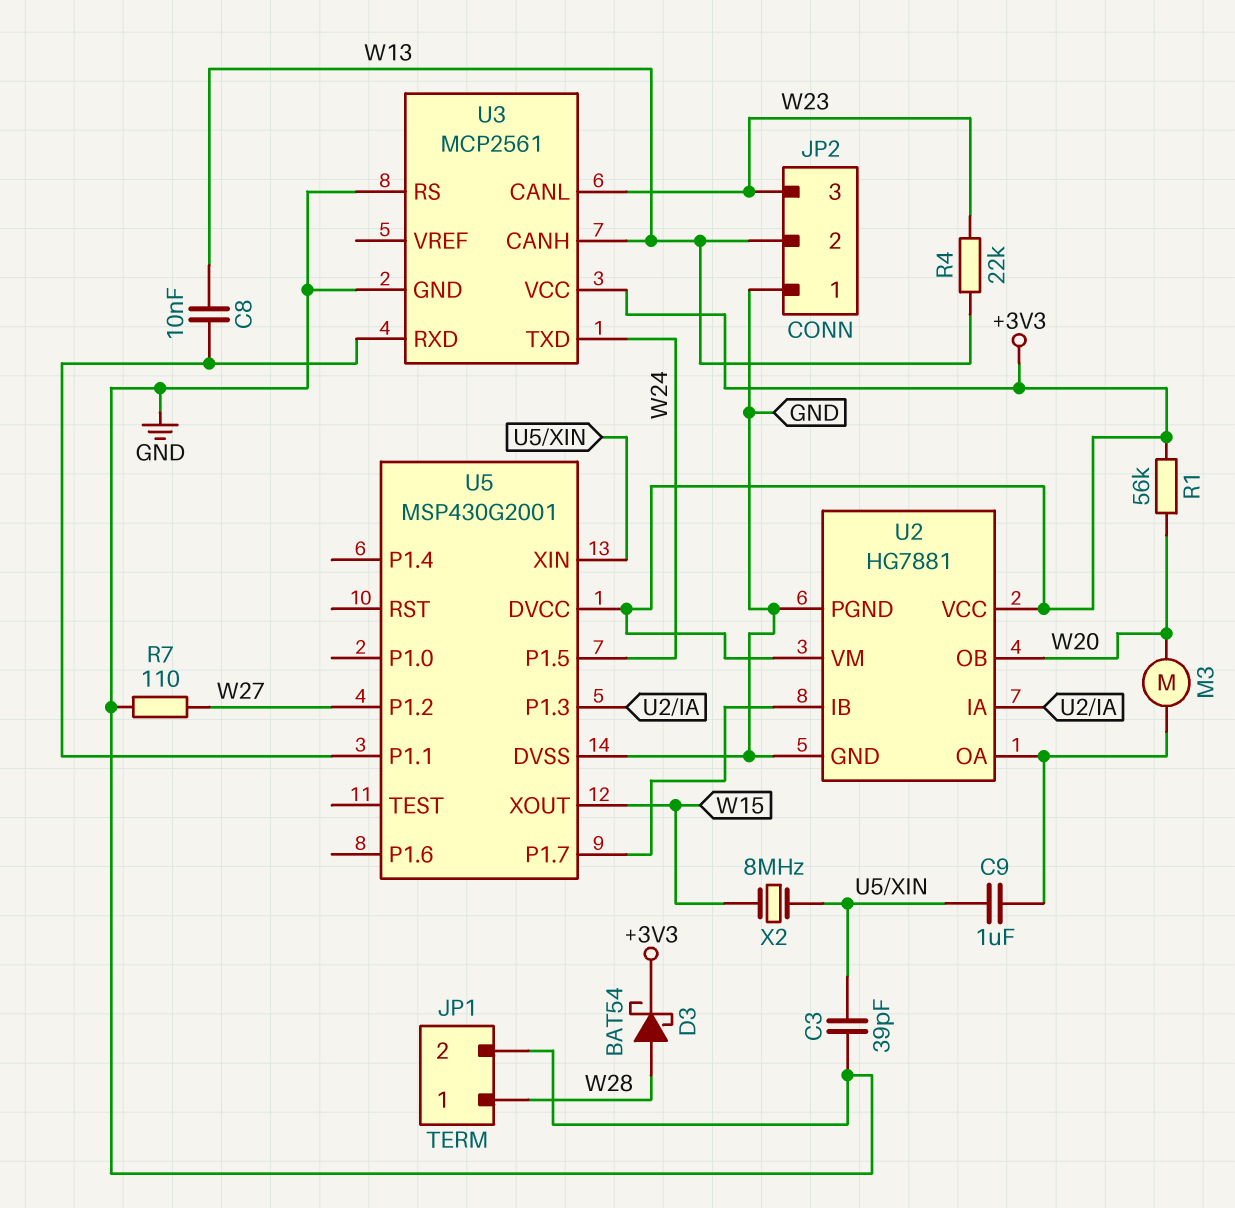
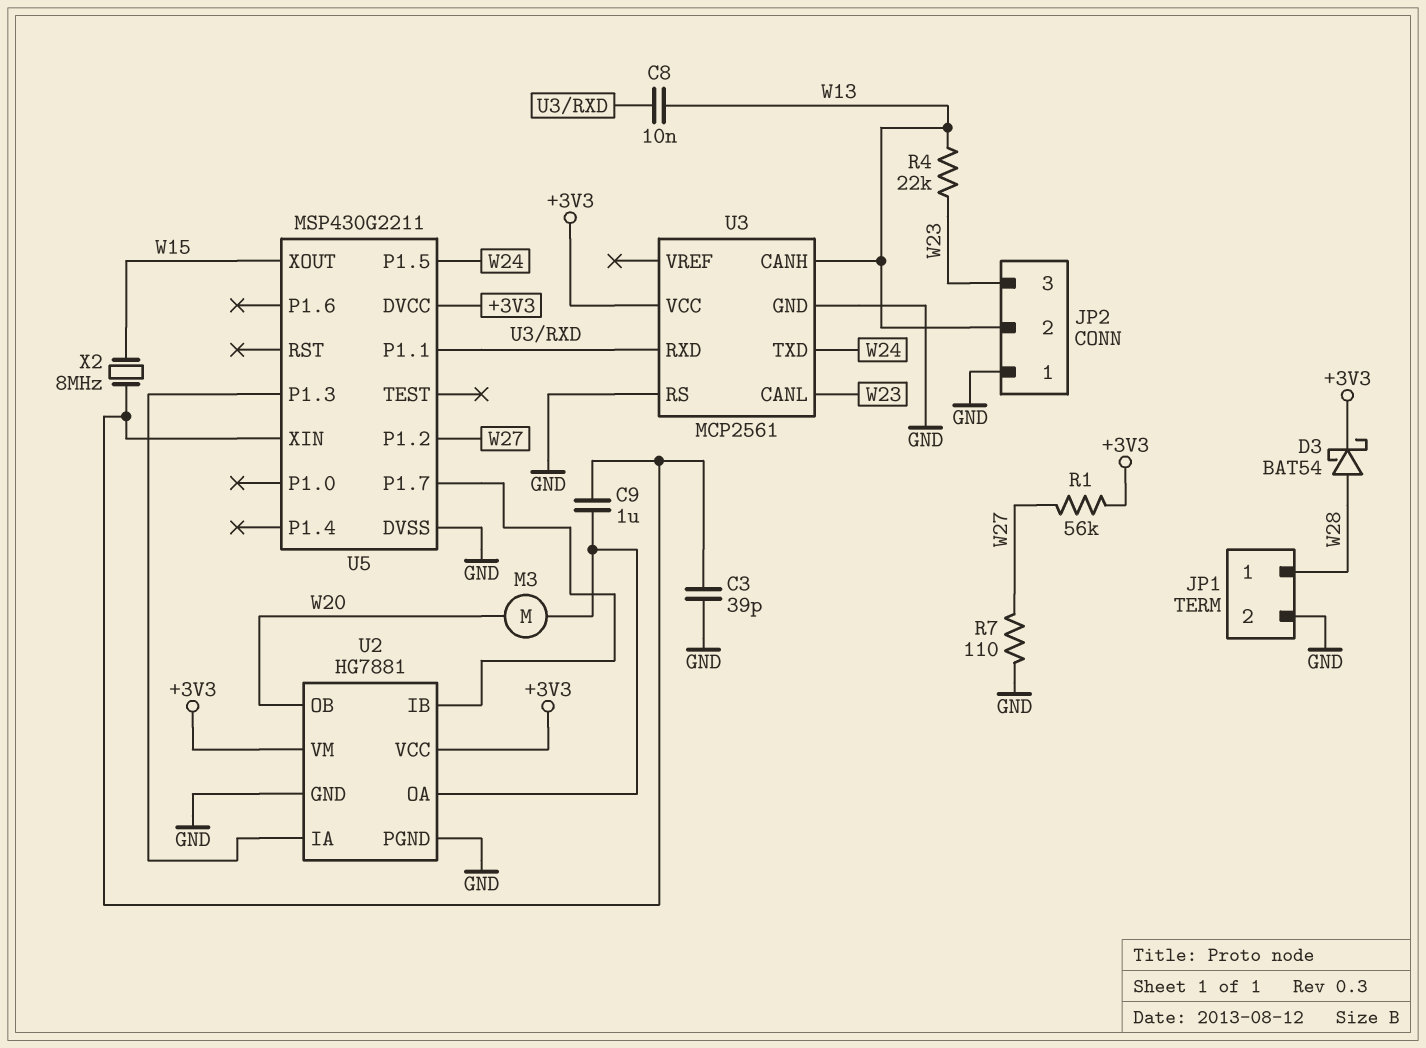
R1: 56k (+3V3, W20) -> 56k (+3V3, W27)
U5: MSP430G2001 -> MSP430G2211

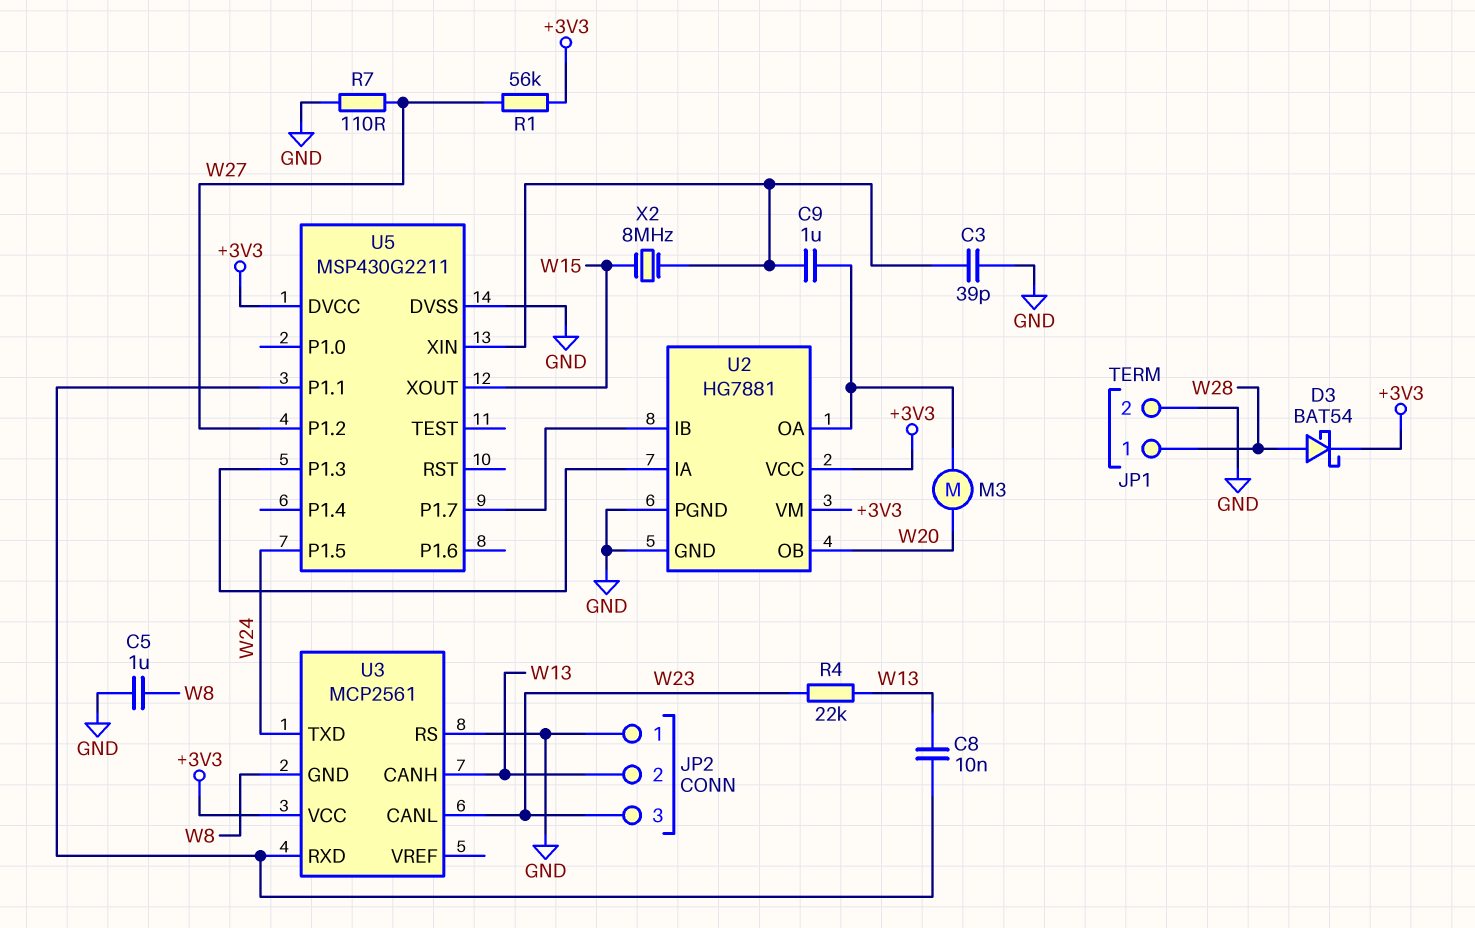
C5: none -> 1uF (GND, W8)
U3 pin GND: GND -> W8

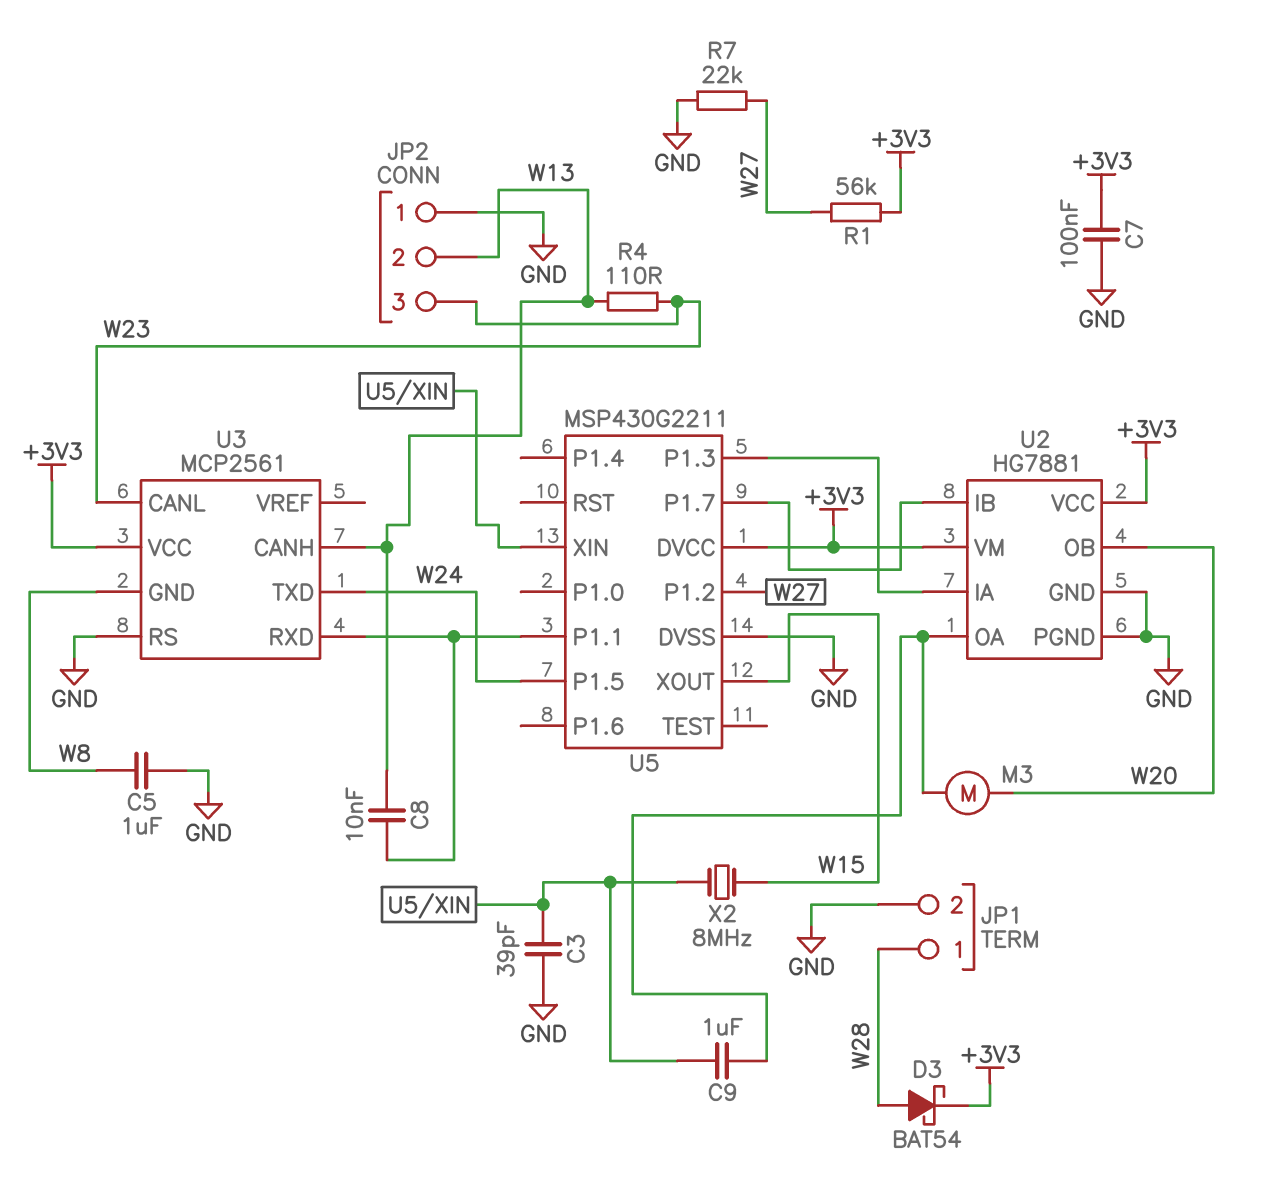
C7: none -> 100nF (+3V3, GND)
R4: 22k (W13, W23) -> 110 (W13, W23)
R7: 110 (GND, W27) -> 22k (GND, W27)

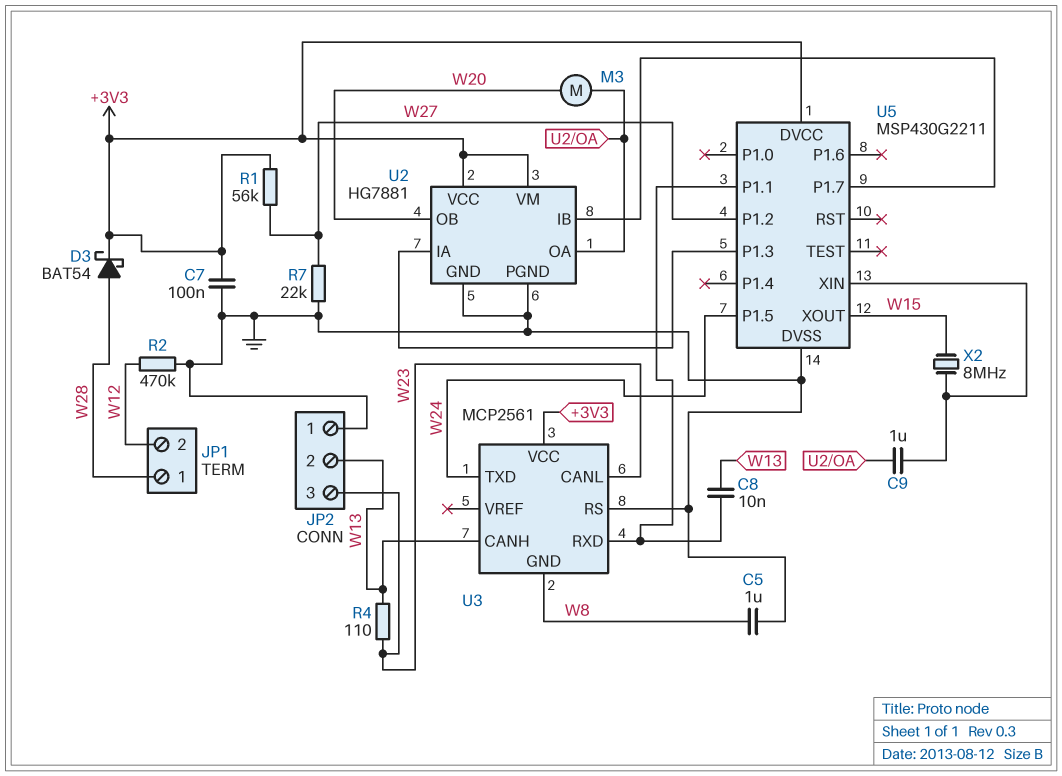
C3: 39pF (GND, U5/XIN) -> none
JP1 pin 2: GND -> W12
R2: none -> 470k (GND, W12)

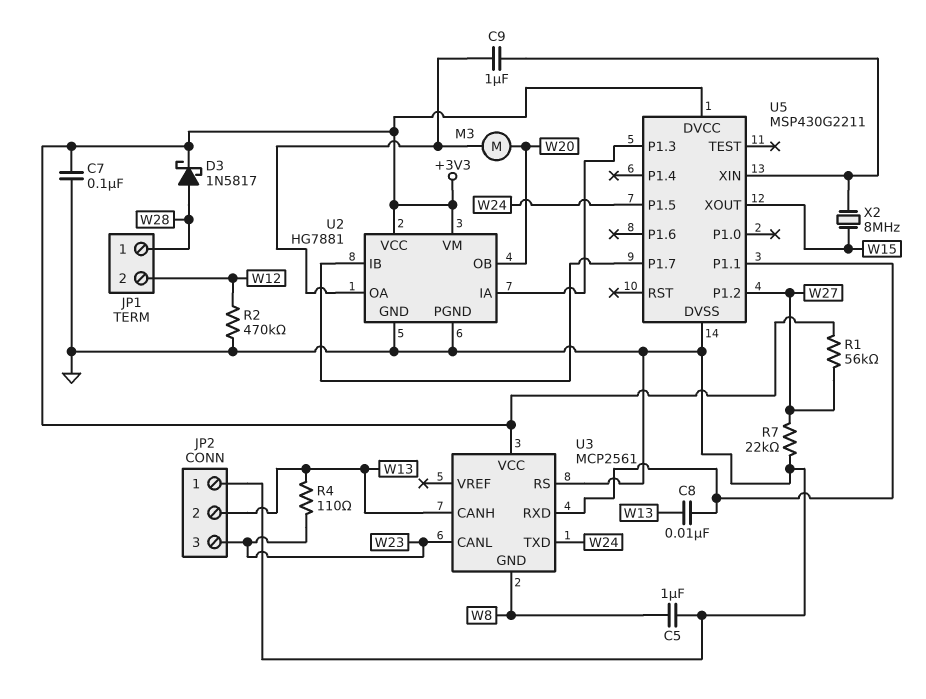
D3: schottky BAT54 (A W28, K +3V3) -> schottky 1N5817 (A W28, K +3V3)

